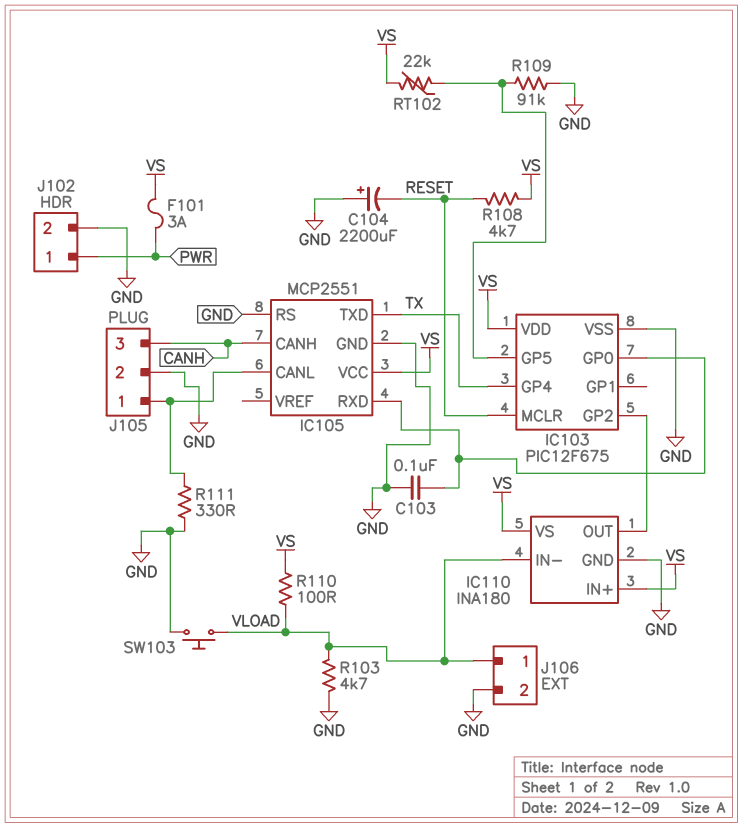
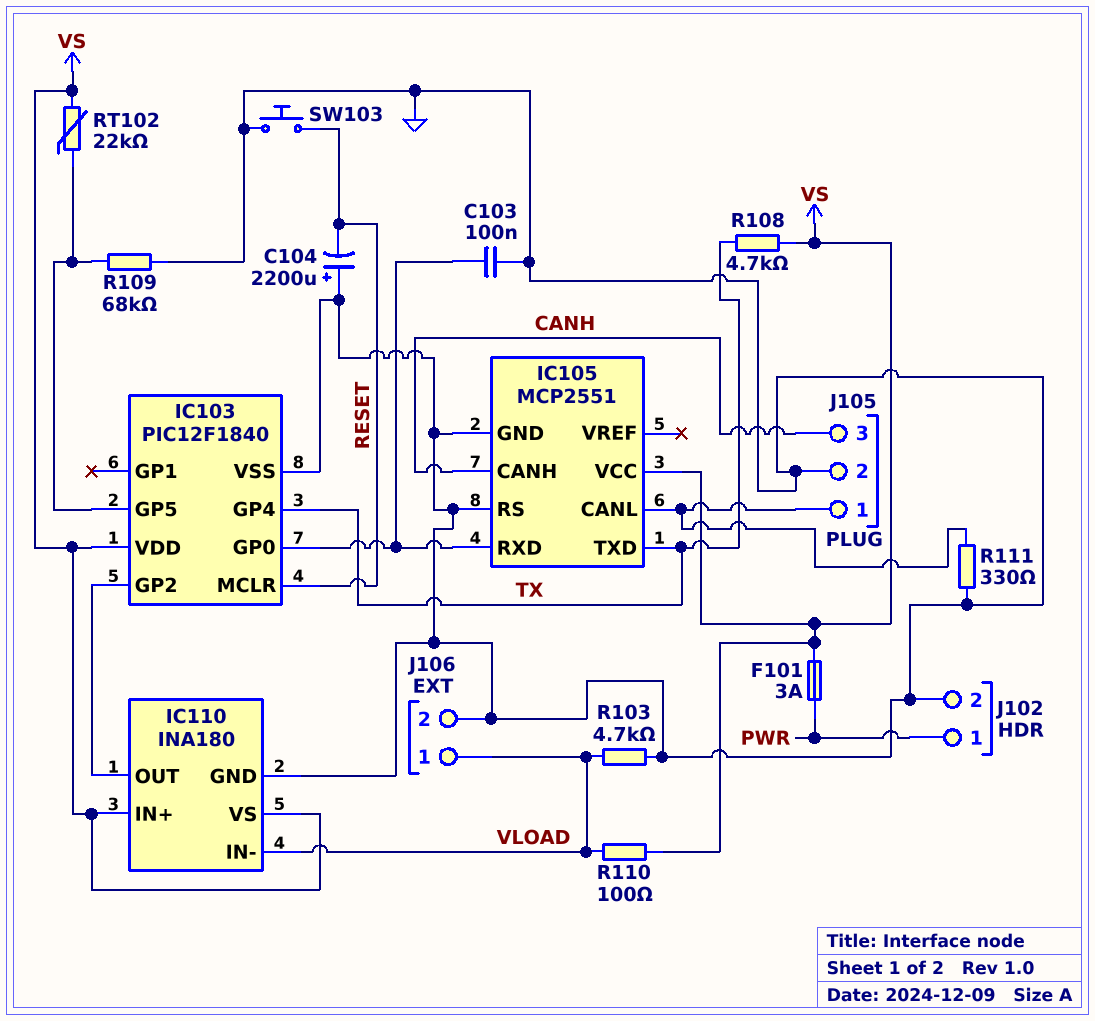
IC103: PIC12F675 -> PIC12F1840
R108: 4.7k (RESET, VS) -> 4.7k (TX, VS)
R109: 91k (GND, IC103/GP5) -> 68k (GND, IC103/GP5)
SW103: button (GND, VLOAD) -> button (GND, RESET)

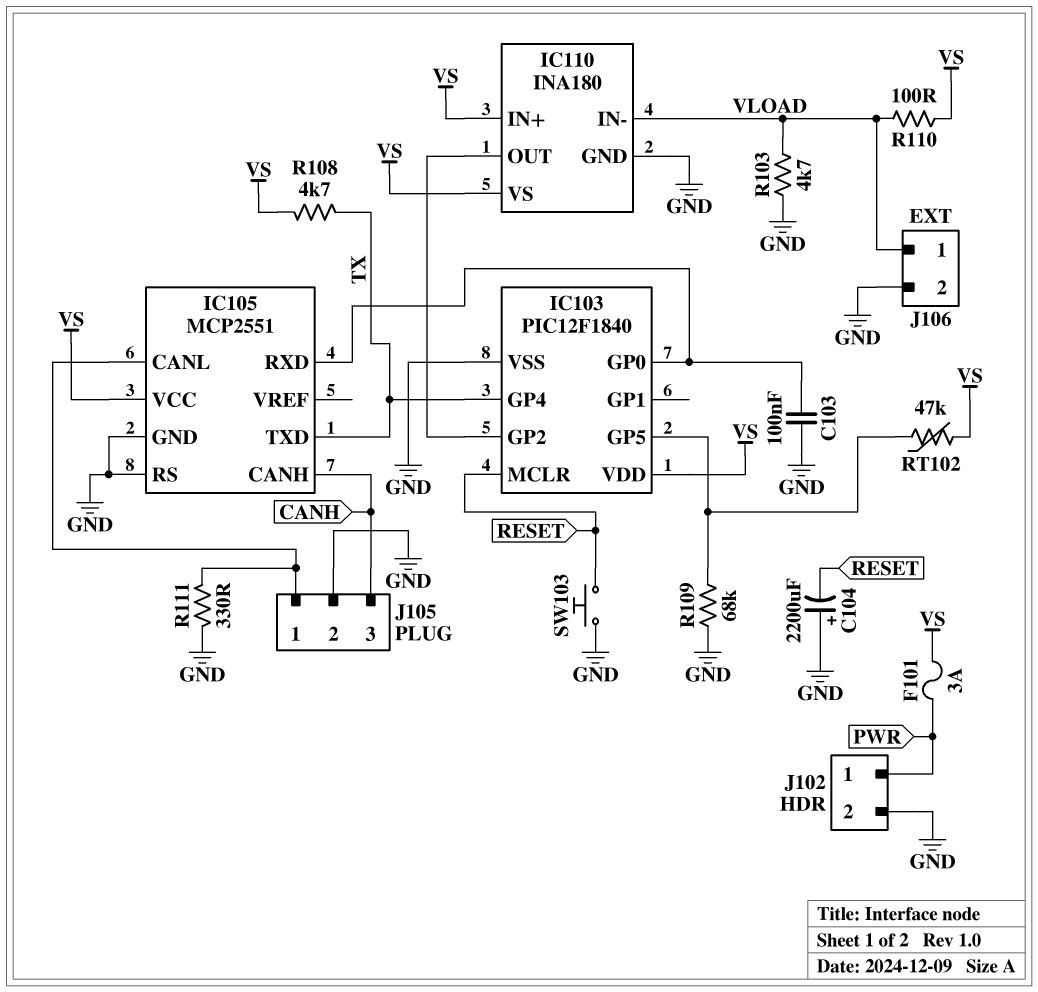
RT102: 22k (IC103/GP5, VS) -> 47k (IC103/GP5, VS)

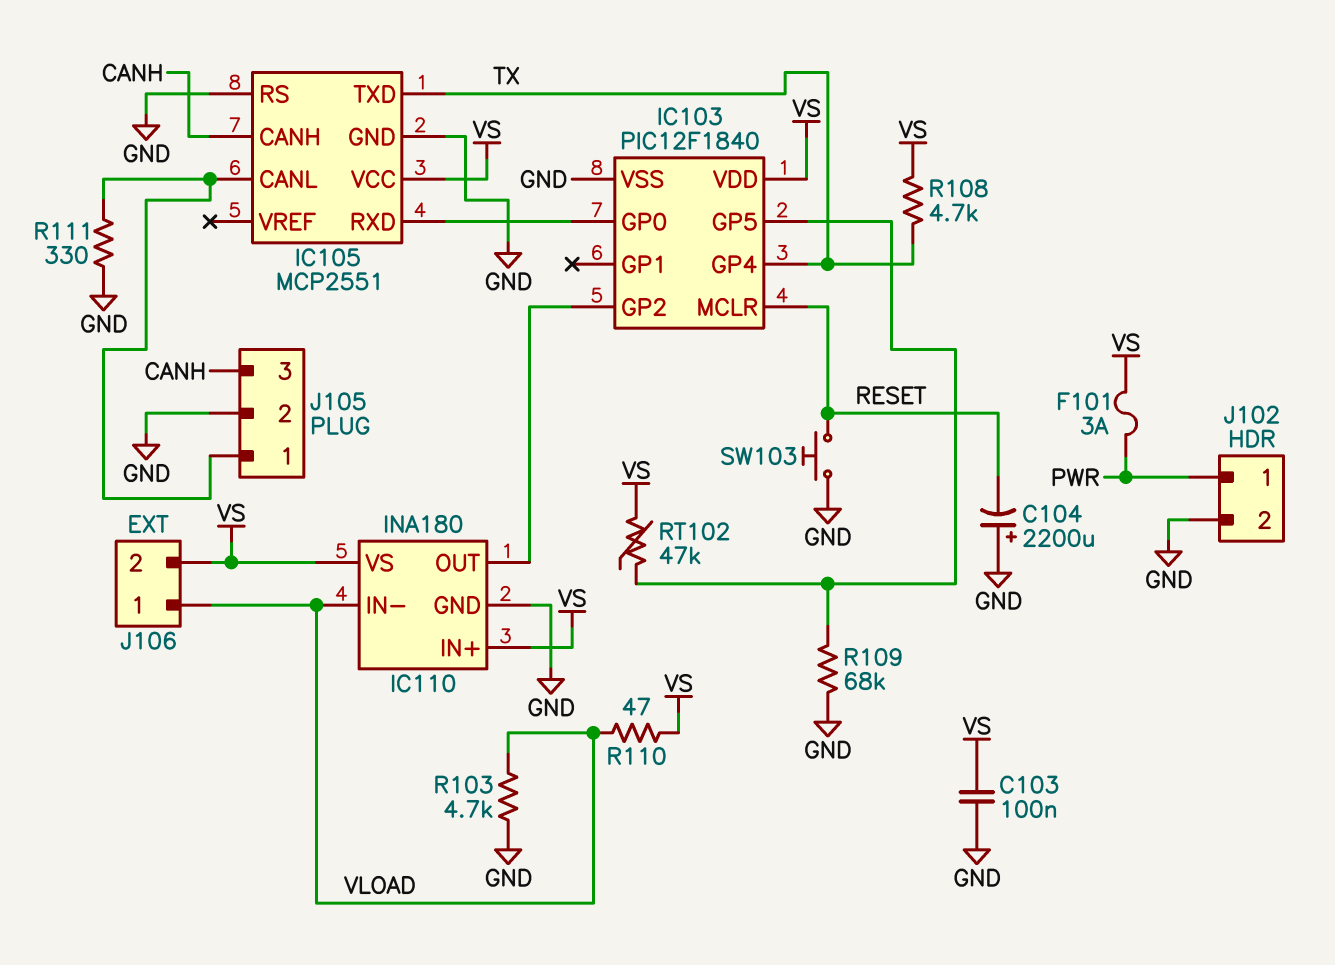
C103: 100nF (GND, IC103/GP0) -> 100nF (GND, VS)
J106 pin 2: GND -> VS
R110: 100 (VLOAD, VS) -> 47 (VLOAD, VS)

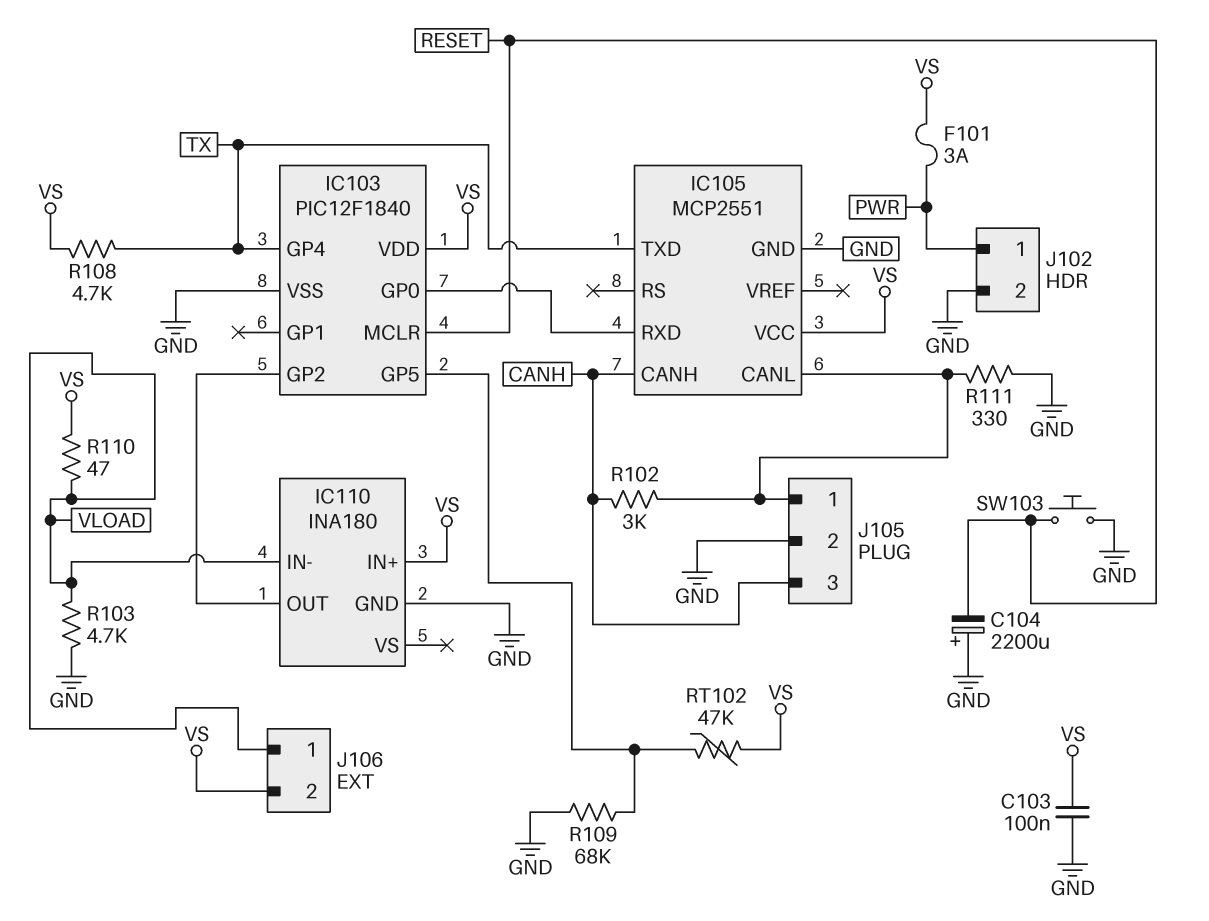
IC105 pin RS: GND -> none
IC110 pin VS: VS -> none
R102: none -> 3k (CANH, IC105/CANL)

